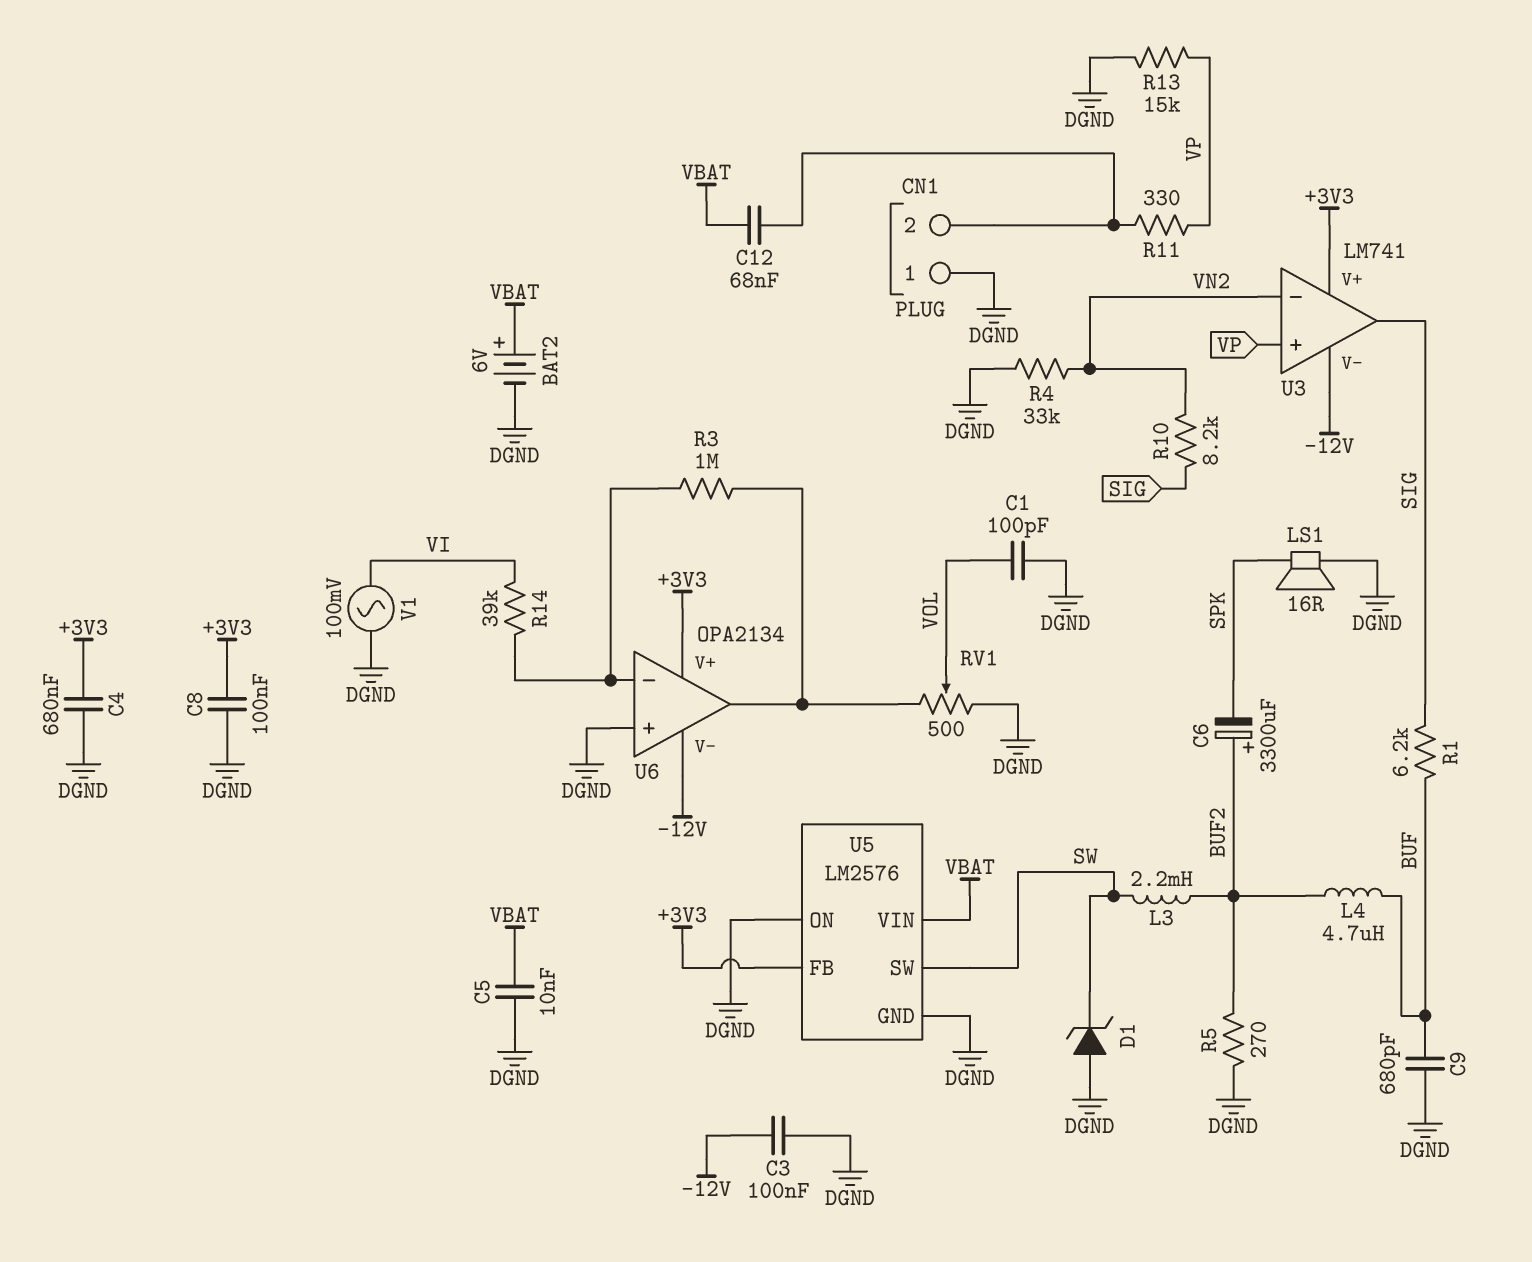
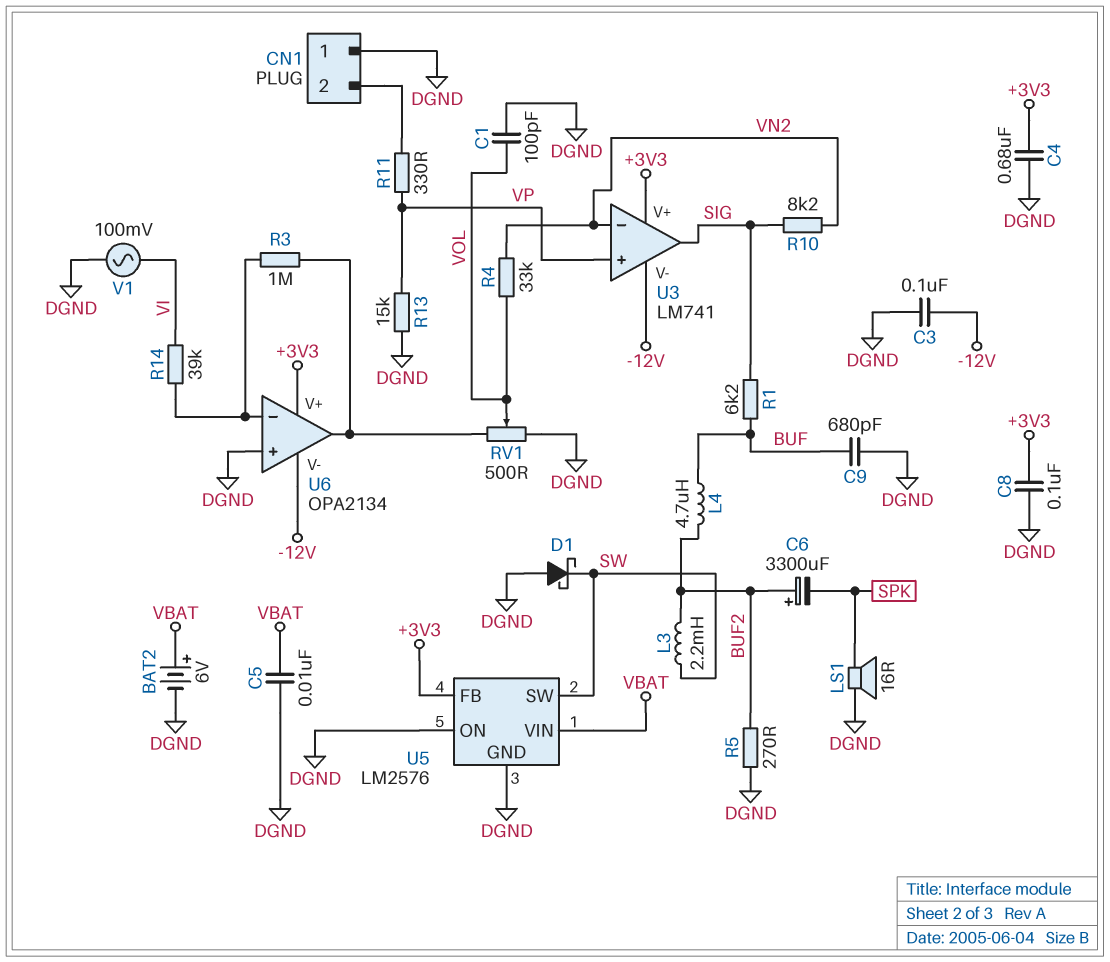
C12: 68nF (CN1/2, VBAT) -> none
D1: zener (A DGND, K SW) -> schottky (A DGND, K SW)
R4: 33k (DGND, VN2) -> 33k (VN2, VOL)

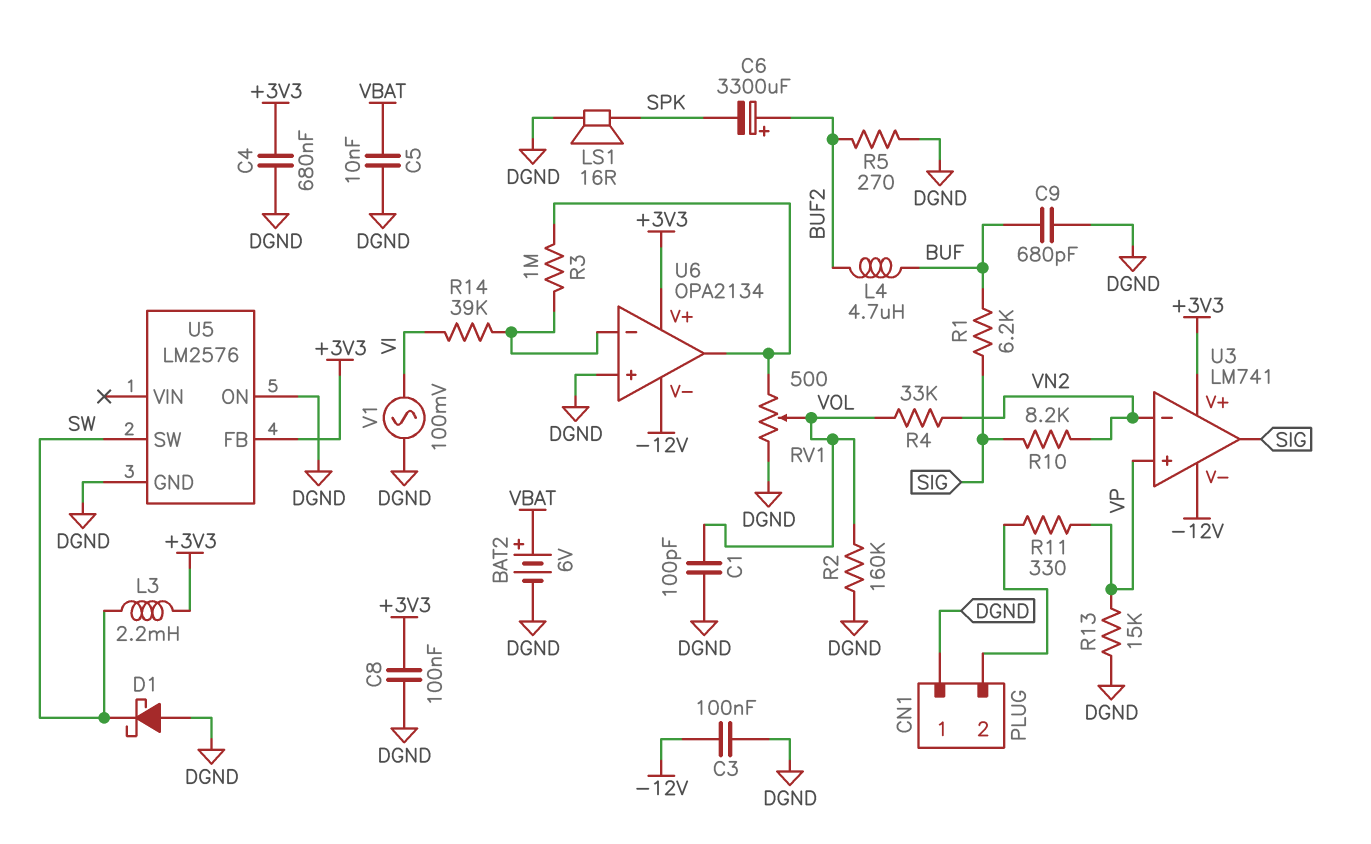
L3: 2.2mH (BUF2, SW) -> 2.2mH (+3V3, SW)
R2: none -> 160k (DGND, VOL)
U5 pin VIN: VBAT -> none

